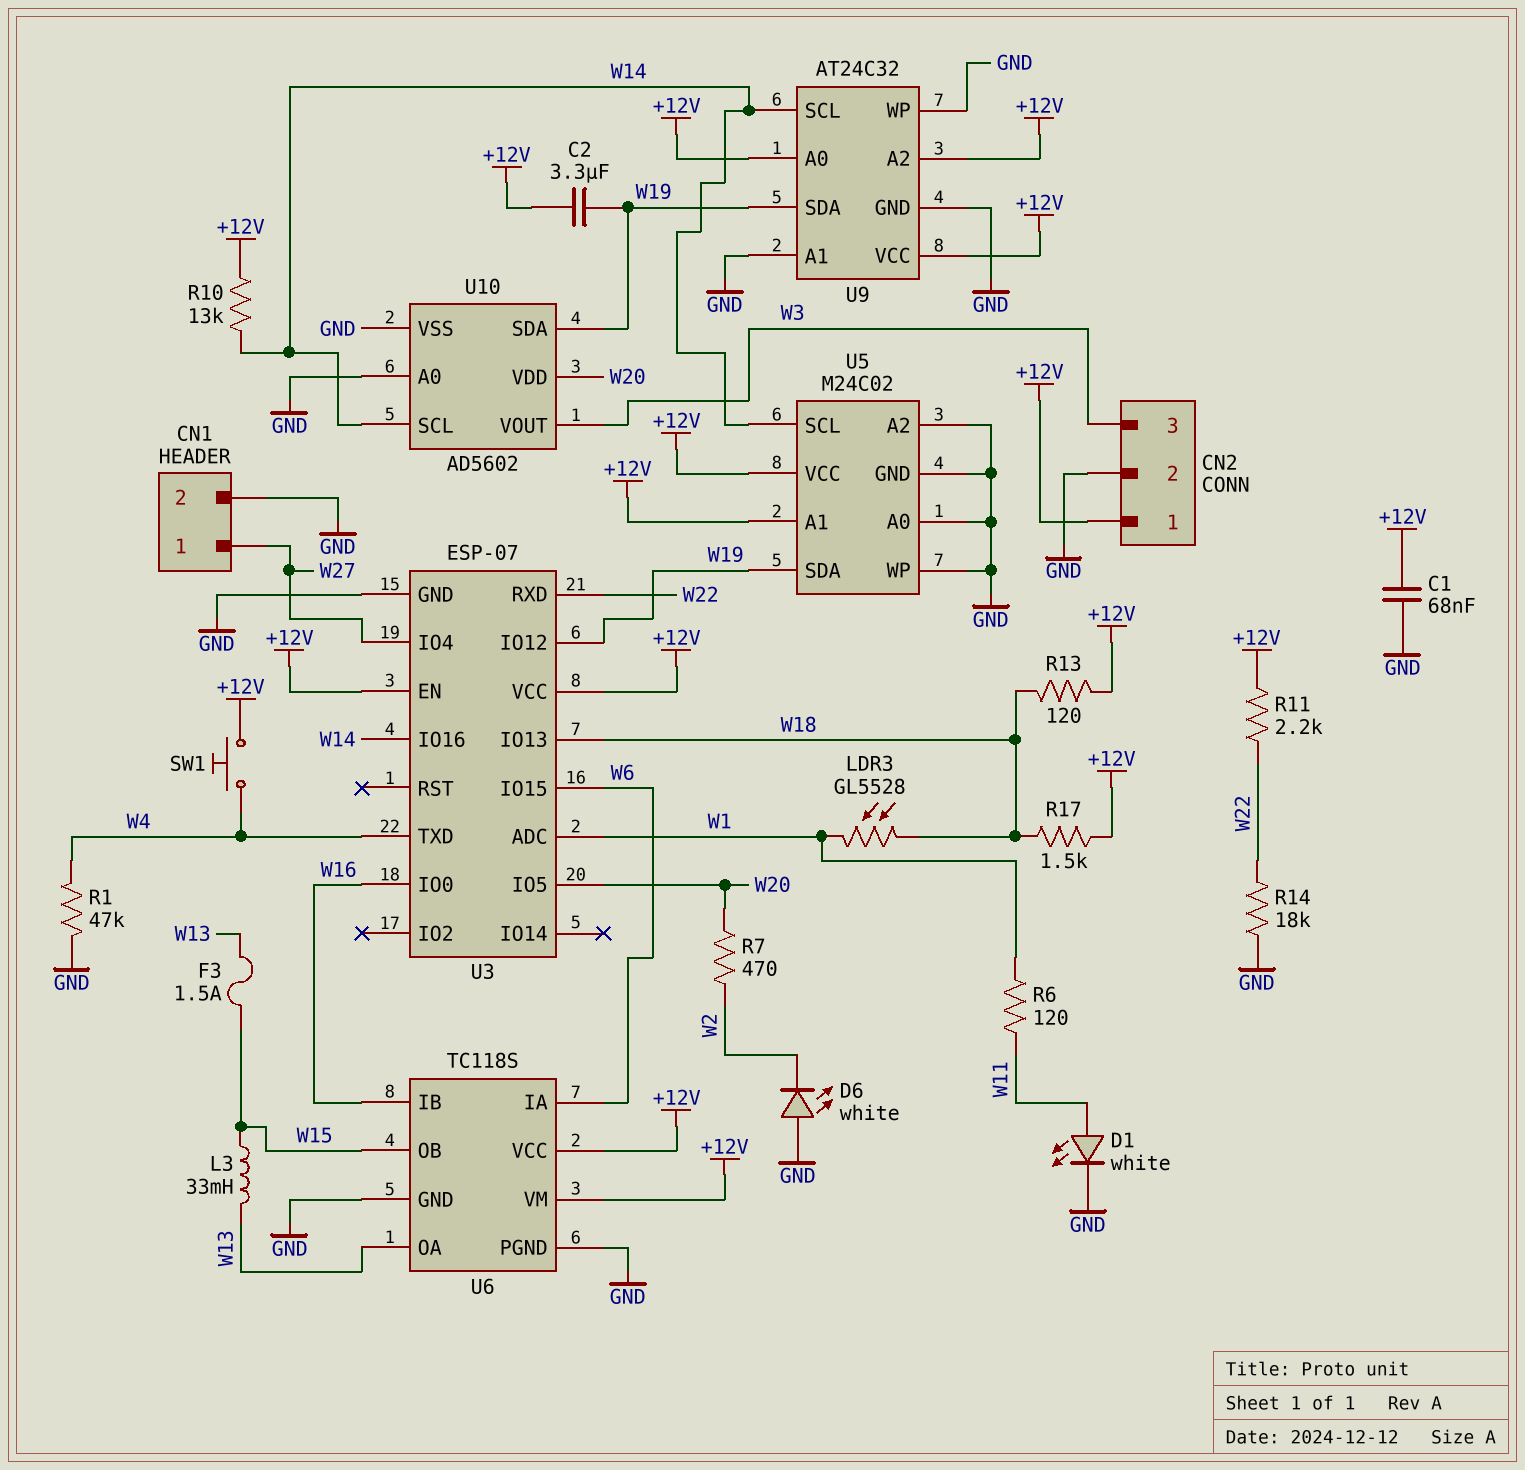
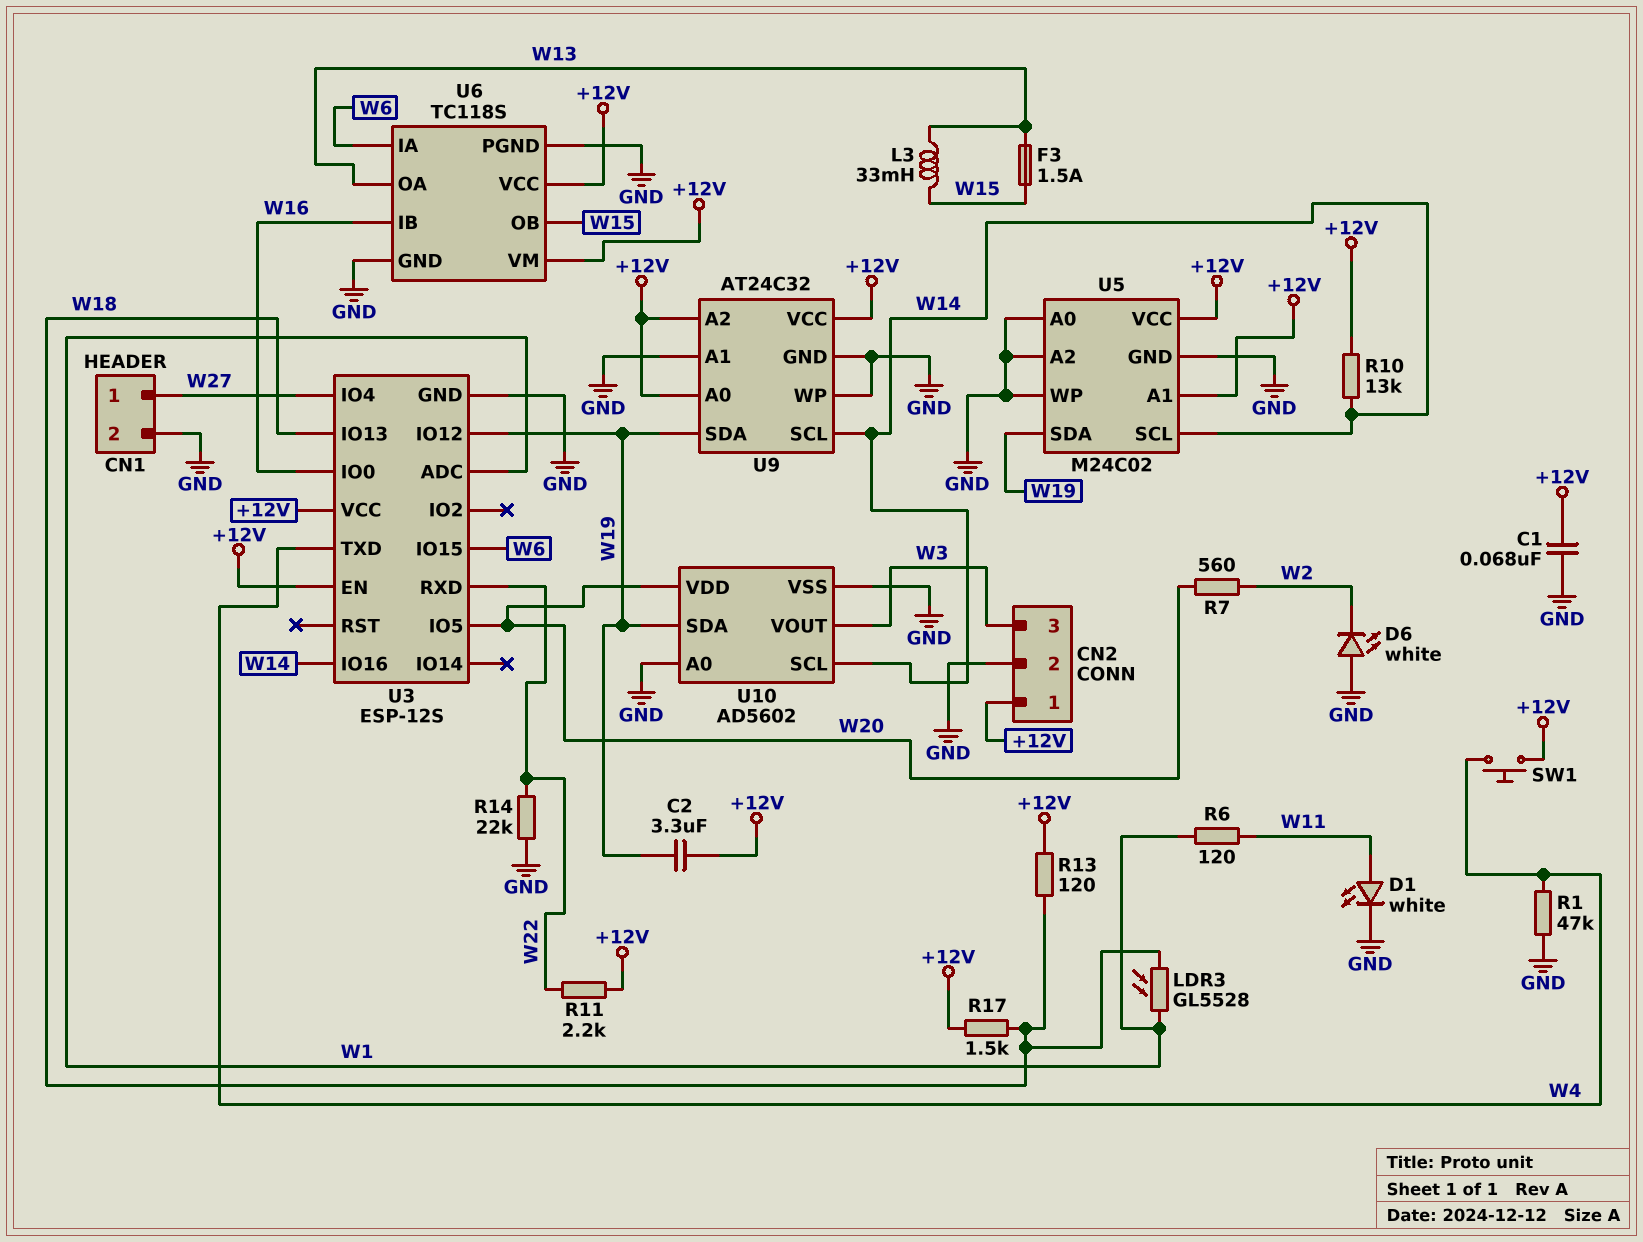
R7: 470 (W2, W20) -> 560 (W2, W20)
R14: 18k (GND, W22) -> 22k (GND, W22)
U3: ESP-07 -> ESP-12S

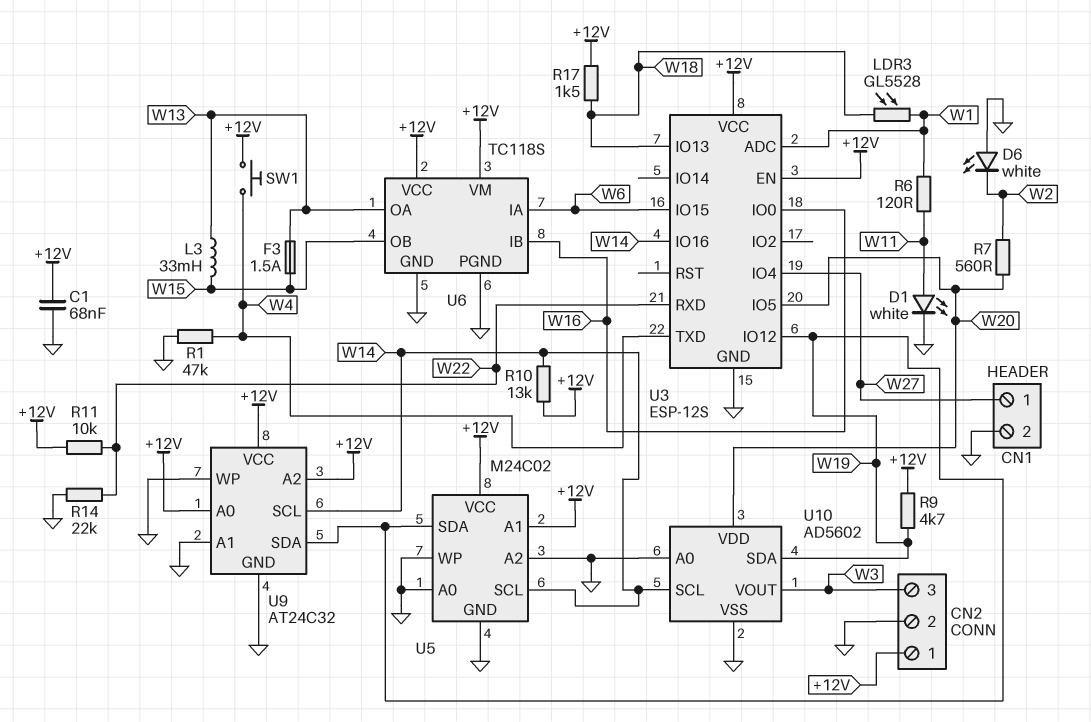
C2: 3.3uF (+12V, W19) -> none
R9: none -> 4.7k (+12V, W19)
R11: 2.2k (+12V, W22) -> 10k (+12V, W22)
R13: 120 (+12V, W18) -> none

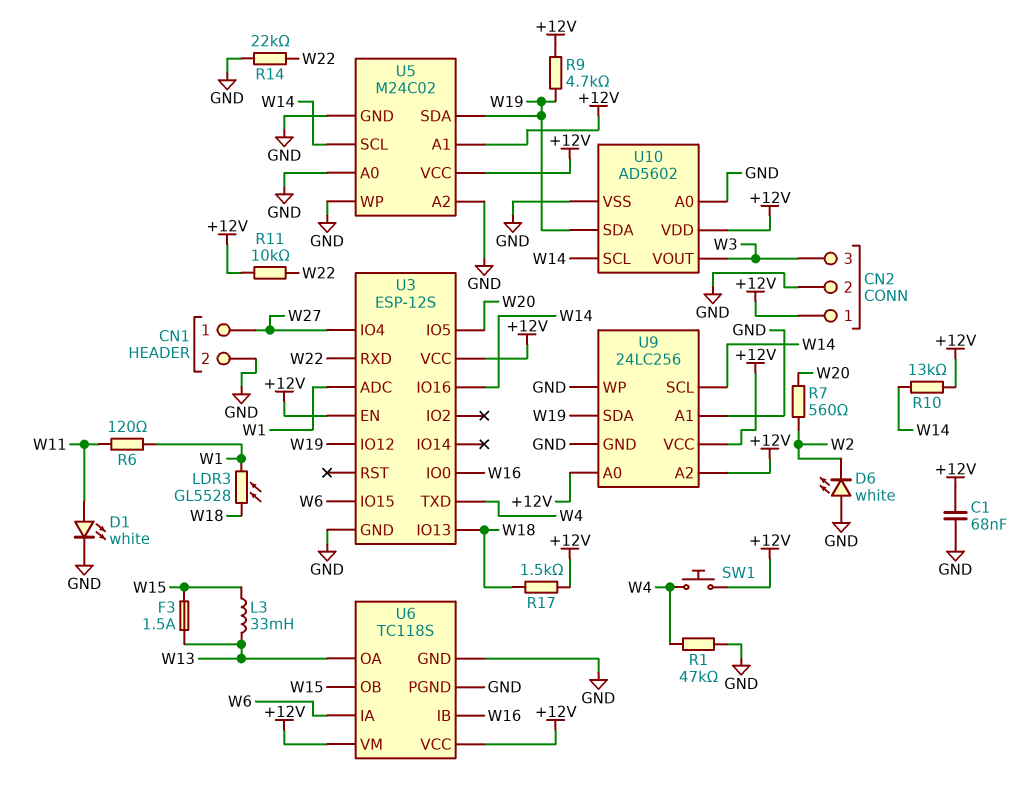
U9: AT24C32 -> 24LC256
U10 pin VDD: W20 -> +12V

